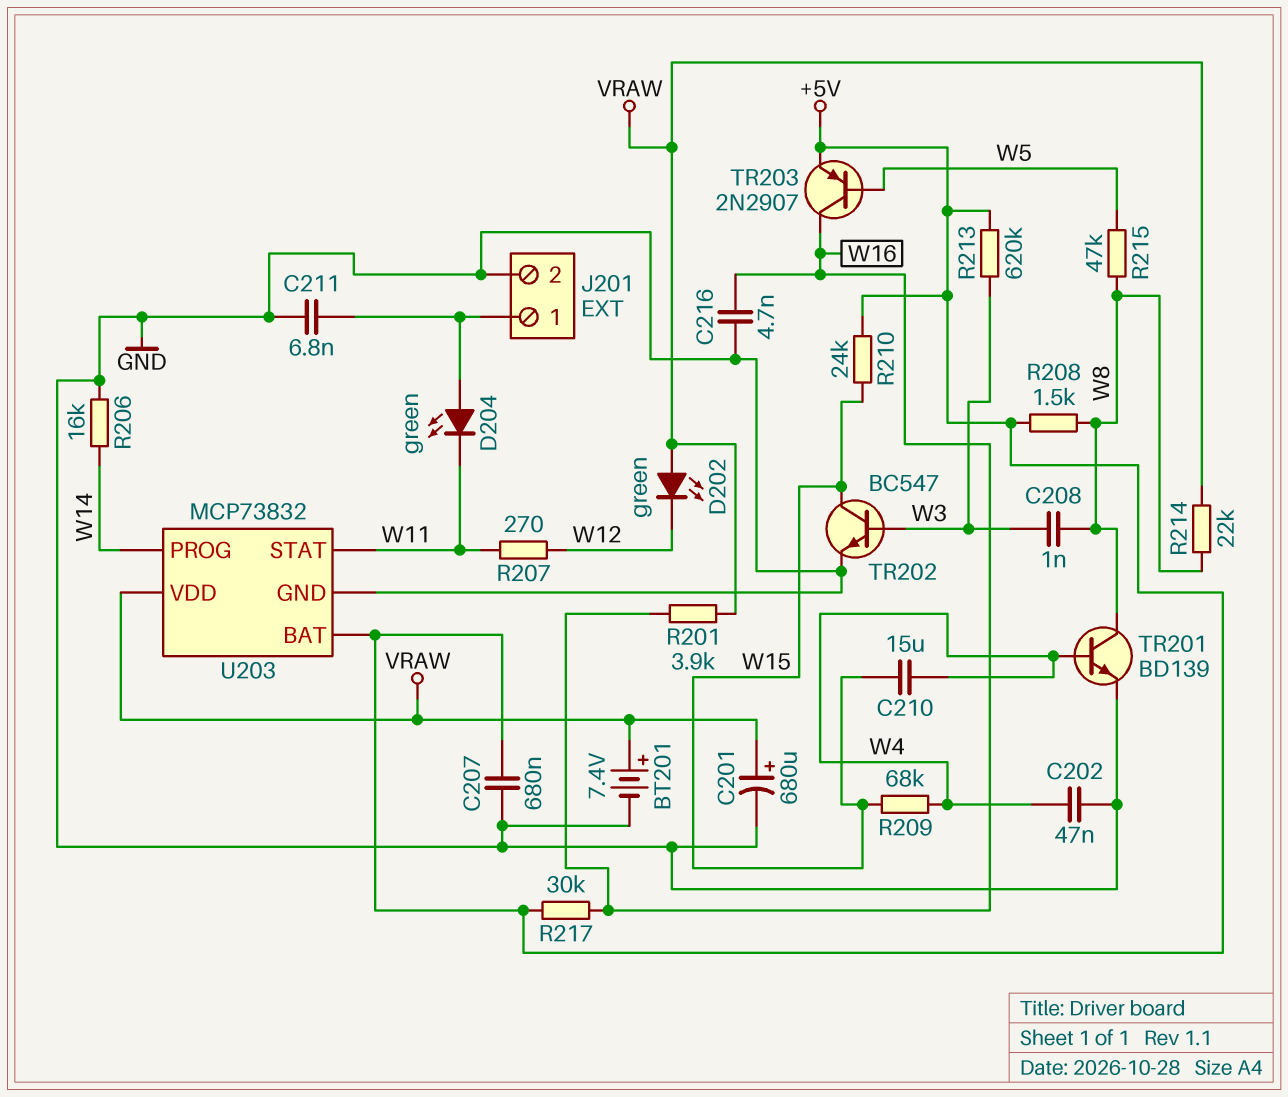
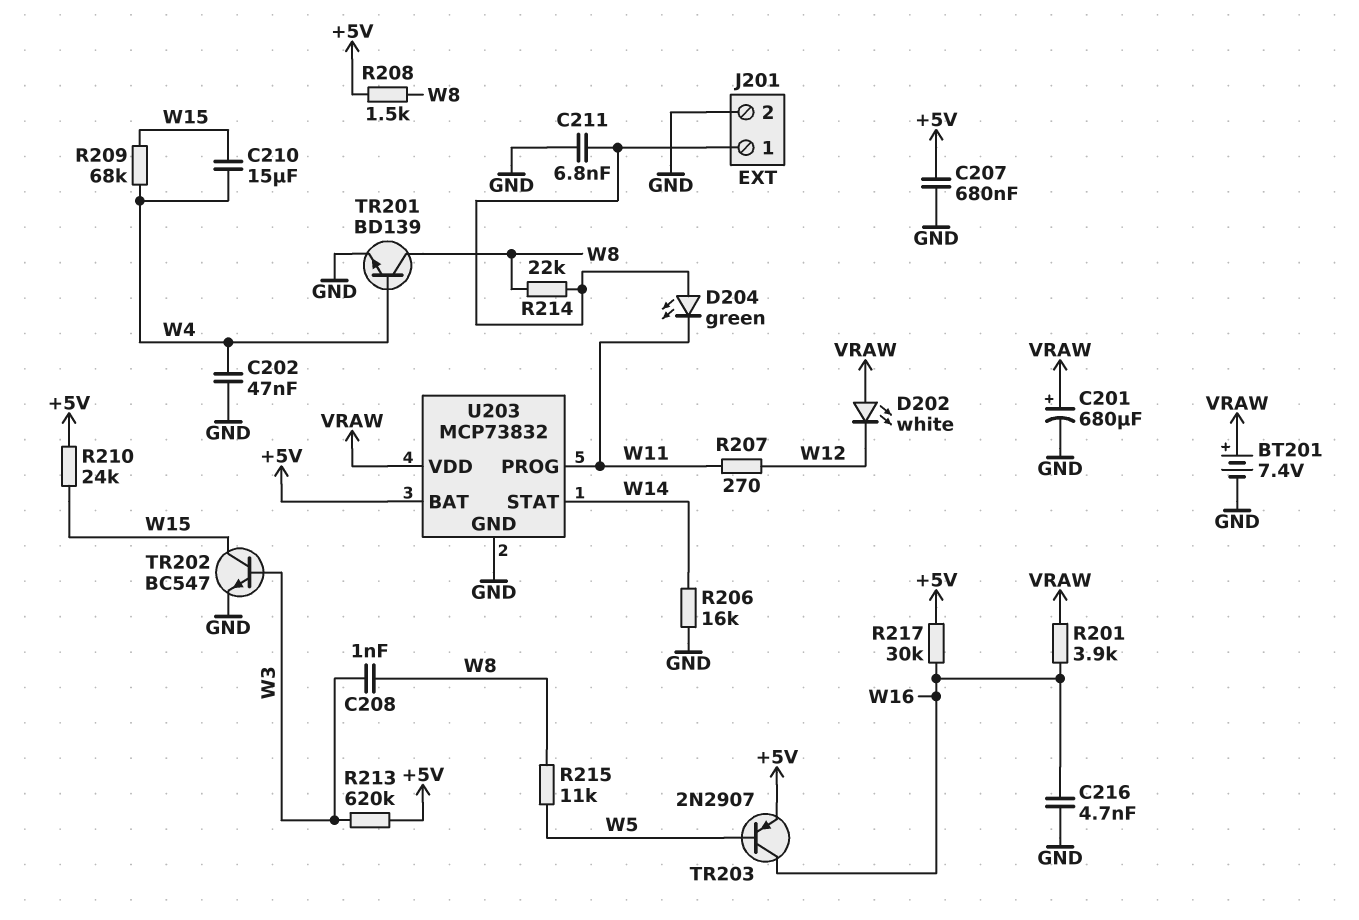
D202: LED green (A VRAW, K W12) -> LED white (A VRAW, K W12)
R214: 22k (VRAW, W8) -> 22k (J201/1, W8)
R215: 47k (W5, W8) -> 11k (W5, W8)
U203 pin PROG: W14 -> W11
U203 pin STAT: W11 -> W14

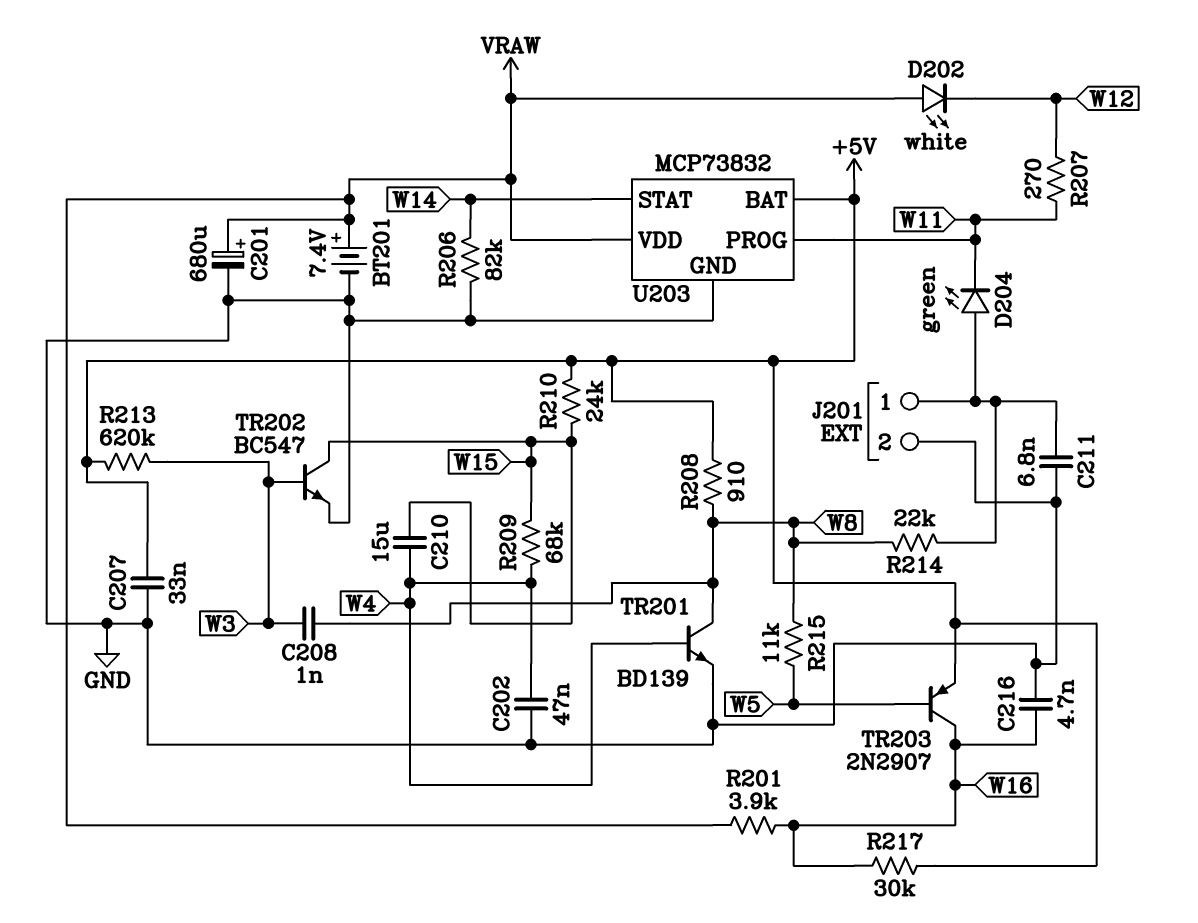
C207: 680nF (+5V, GND) -> 33nF (+5V, GND)
R206: 16k (GND, W14) -> 82k (GND, W14)
R208: 1.5k (+5V, W8) -> 910 (+5V, W8)

